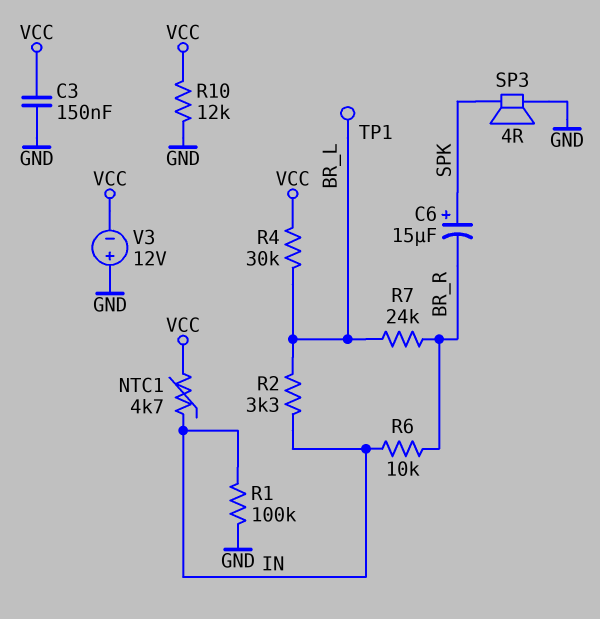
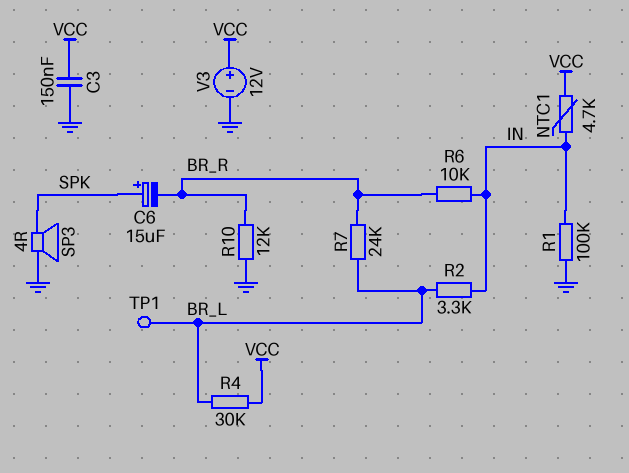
R10: 12k (GND, VCC) -> 12k (BR_R, GND)
V3: 12V (plus GND, minus VCC) -> 12V (plus VCC, minus GND)

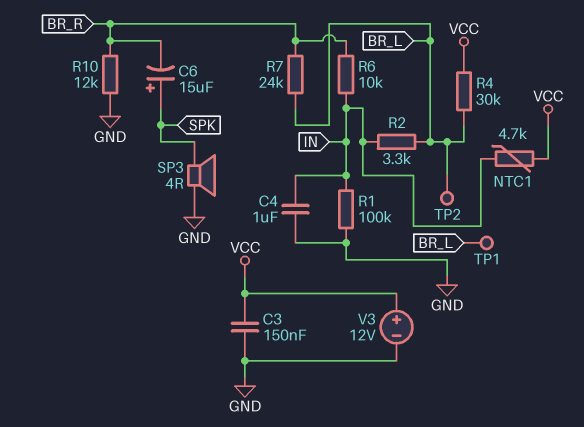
C4: none -> 1uF (GND, IN)
TP2: none -> test point (BR_L)

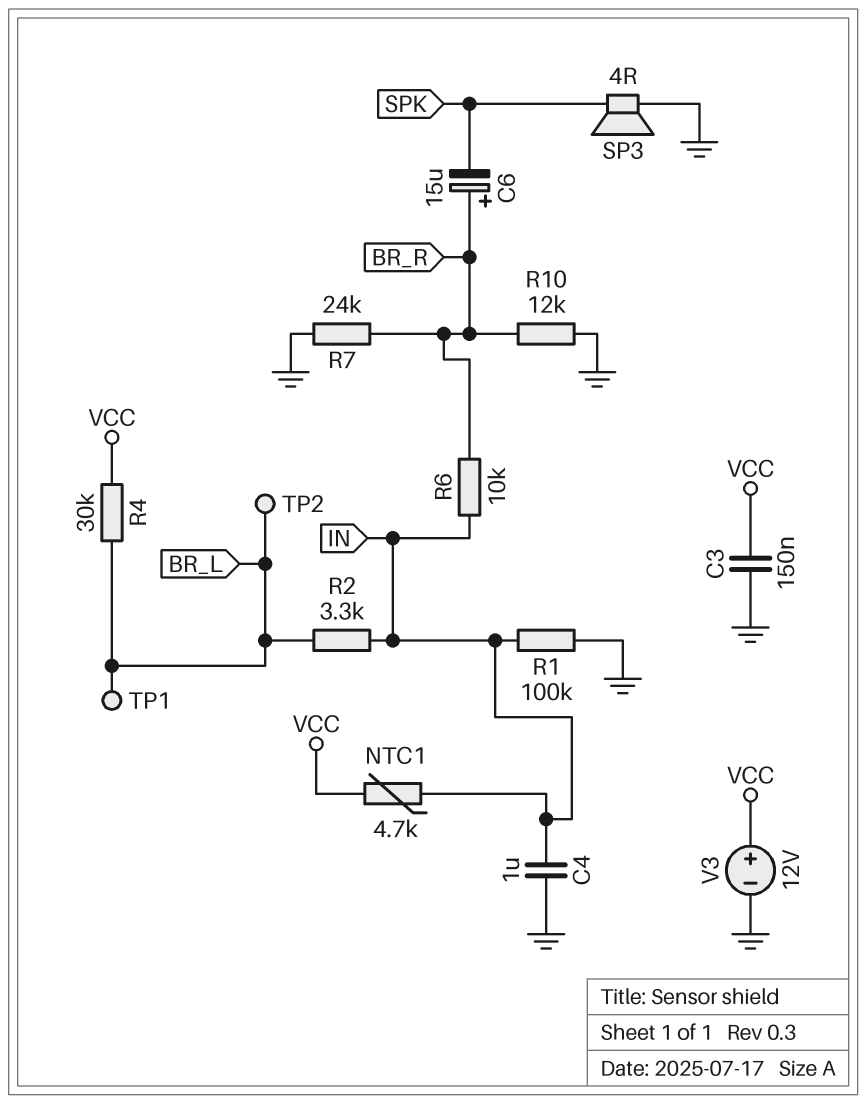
C6: 15uF (plus SPK, minus BR_R) -> 15uF (plus BR_R, minus SPK)
R7: 24k (BR_L, BR_R) -> 24k (BR_R, GND)

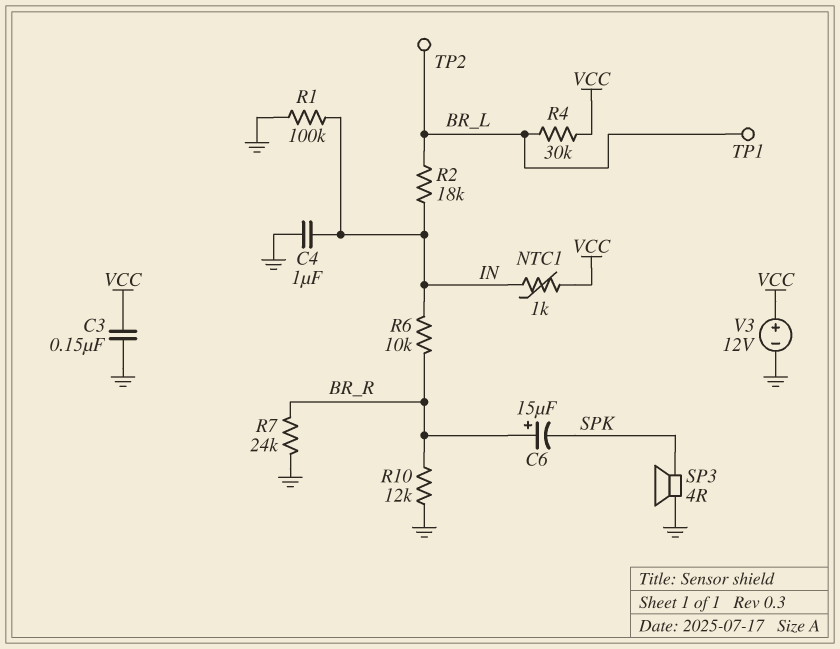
NTC1: 4.7k (IN, VCC) -> 1k (IN, VCC)
R2: 3.3k (BR_L, IN) -> 18k (BR_L, IN)

